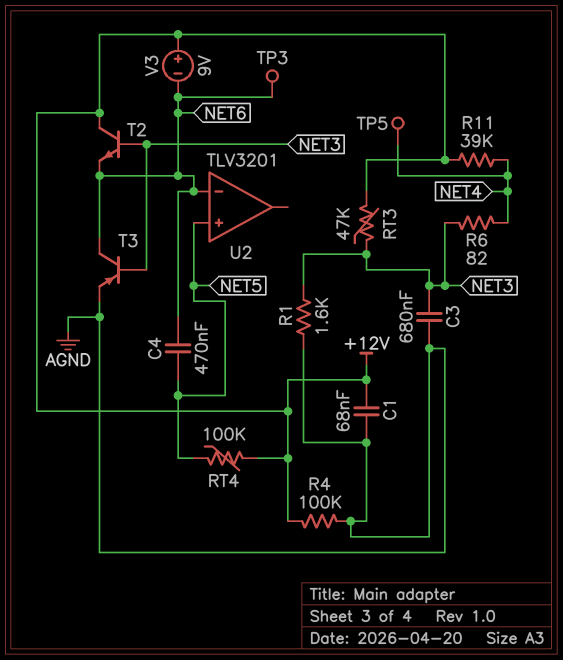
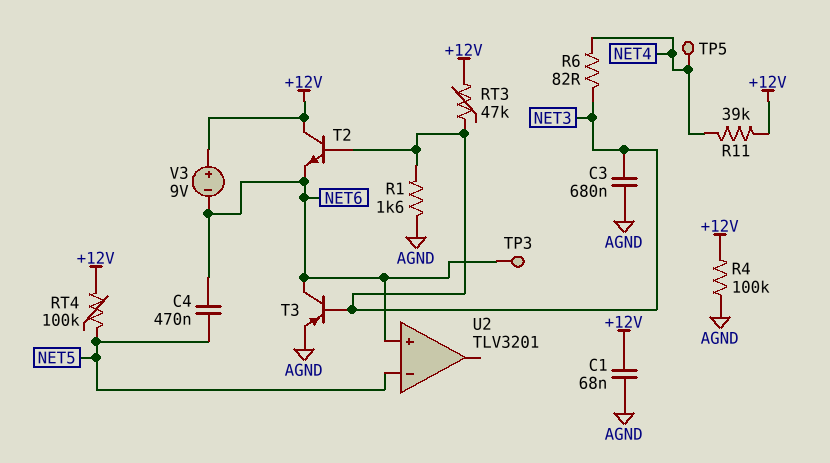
U2 pin in+: NET5 -> NET6
U2 pin in-: NET6 -> NET5

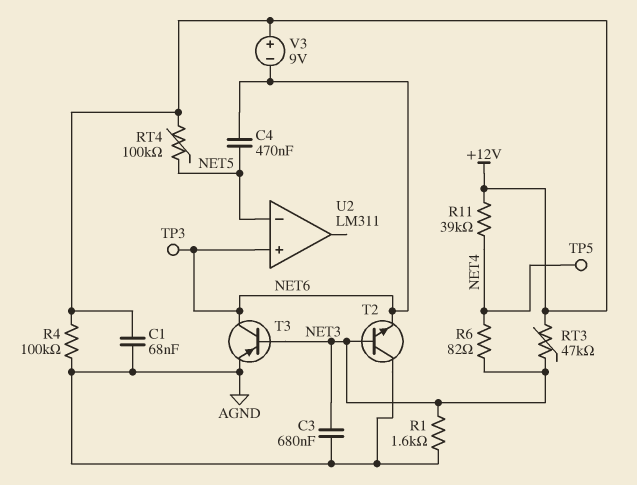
T2: NPN (B NET3, C +12V, E NET6) -> NPN (B NET3, C AGND, E NET6)
U2: TLV3201 -> LM311

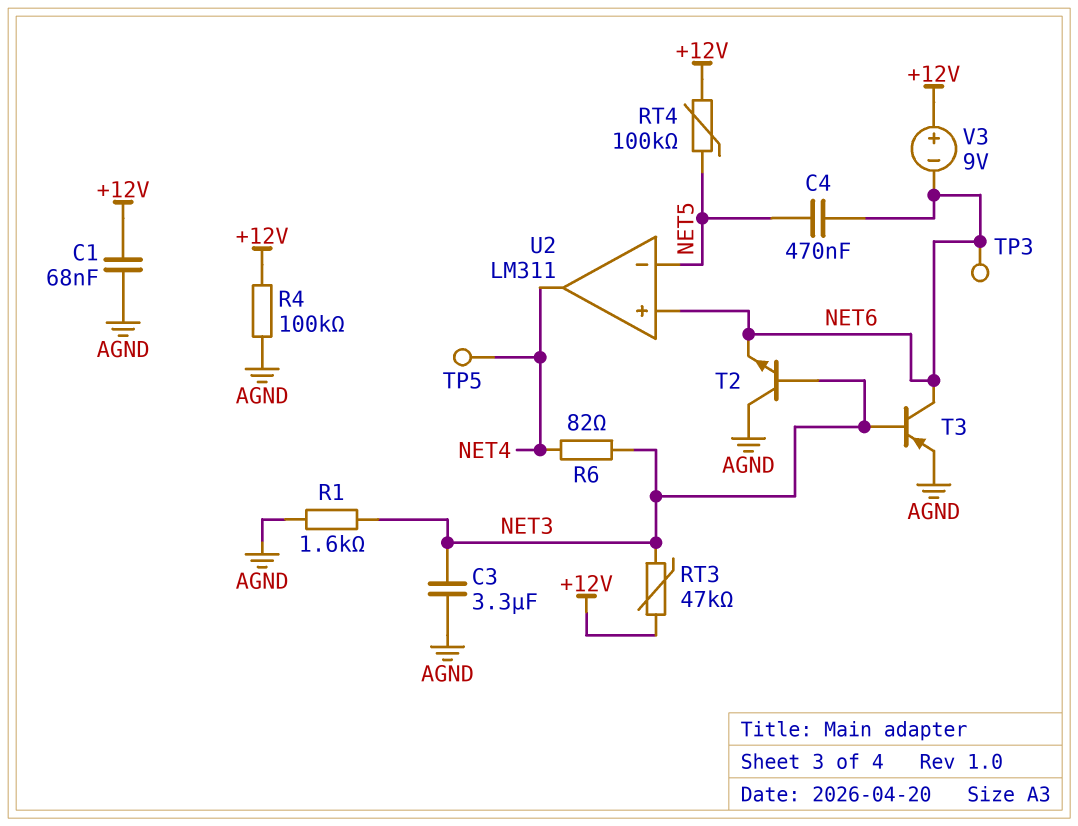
C3: 680nF (AGND, NET3) -> 3.3uF (AGND, NET3)
R11: 39k (+12V, NET4) -> none
U2 pin out: none -> NET4

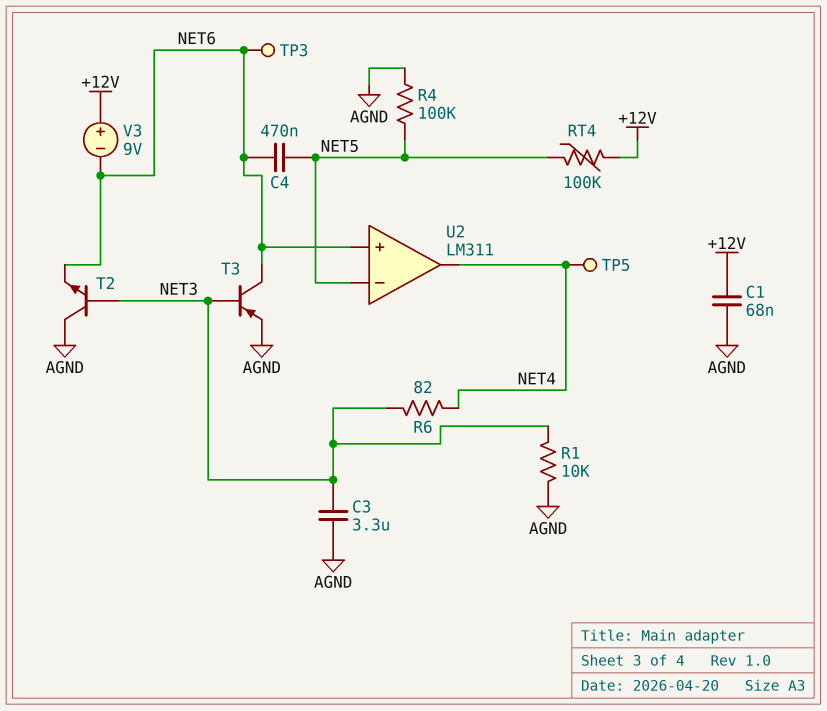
R1: 1.6k (AGND, NET3) -> 10k (AGND, NET3)
R4: 100k (+12V, AGND) -> 100k (AGND, NET5)
RT3: 47k (+12V, NET3) -> none

